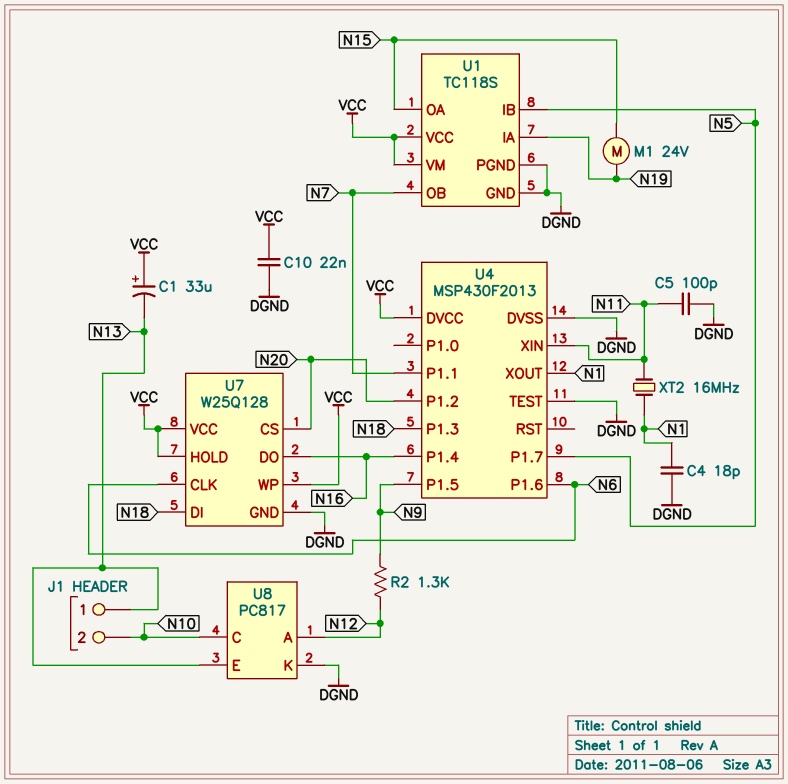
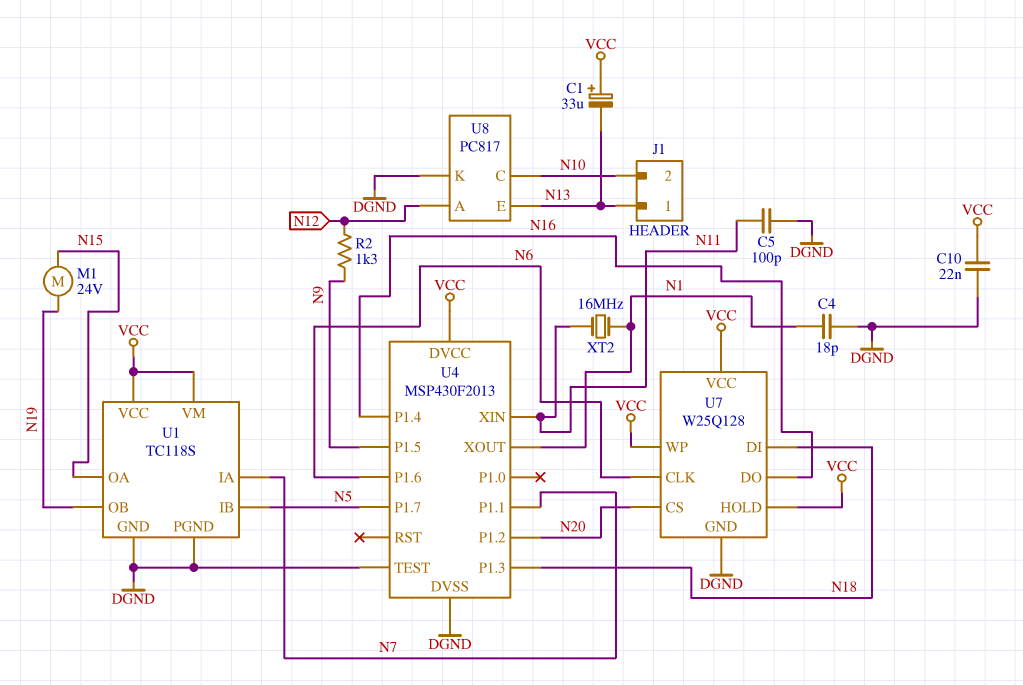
U1 pin IA: N19 -> N7
U1 pin OB: N7 -> N19

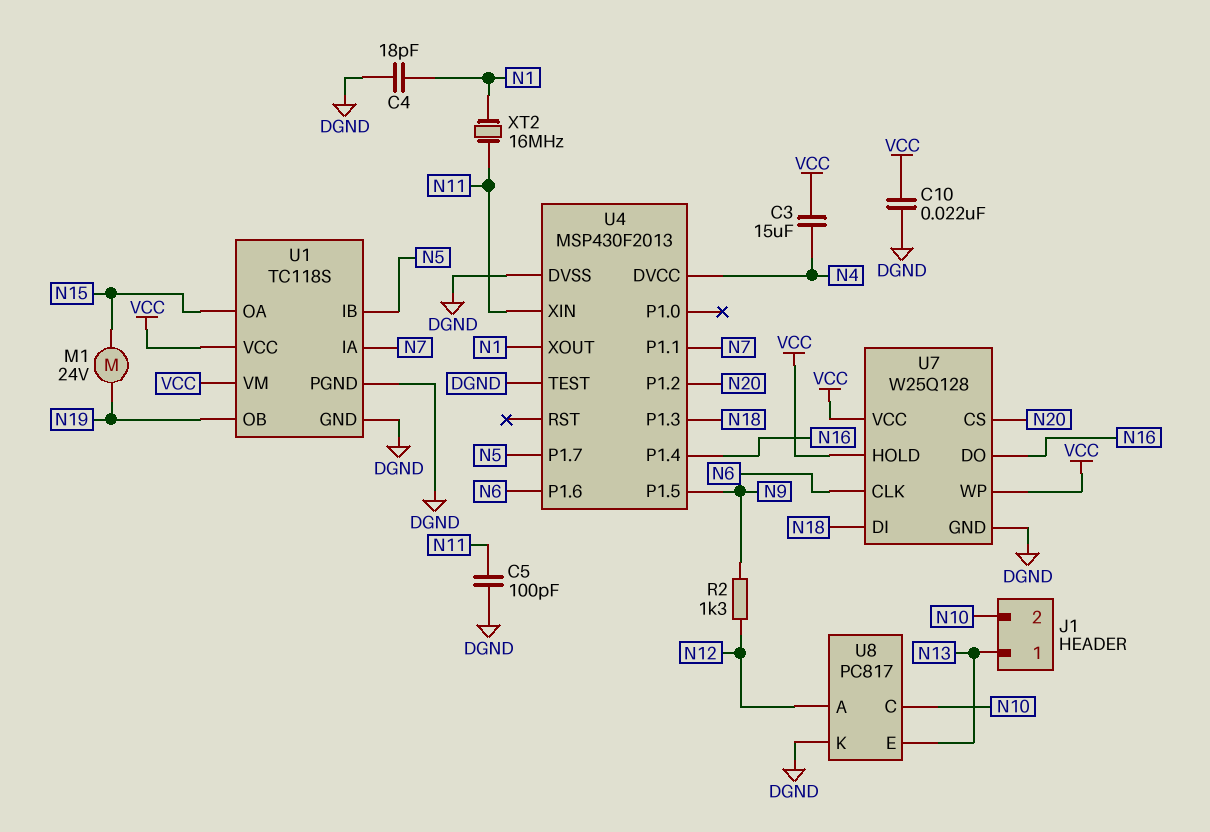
C1: 33uF (plus VCC, minus N13) -> none
C3: none -> 15uF (N4, VCC)
U4 pin DVCC: VCC -> N4

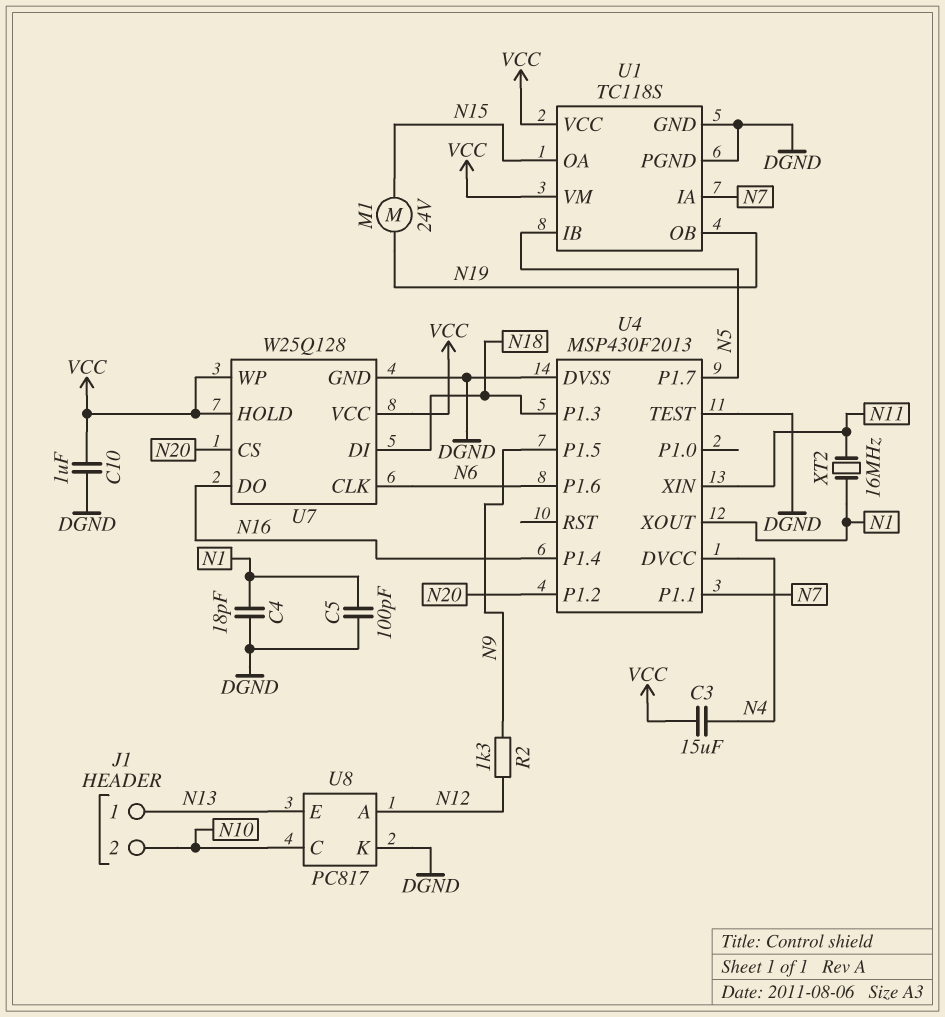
C5: 100pF (DGND, N11) -> 100pF (DGND, N1)
C10: 22nF (DGND, VCC) -> 1uF (DGND, VCC)

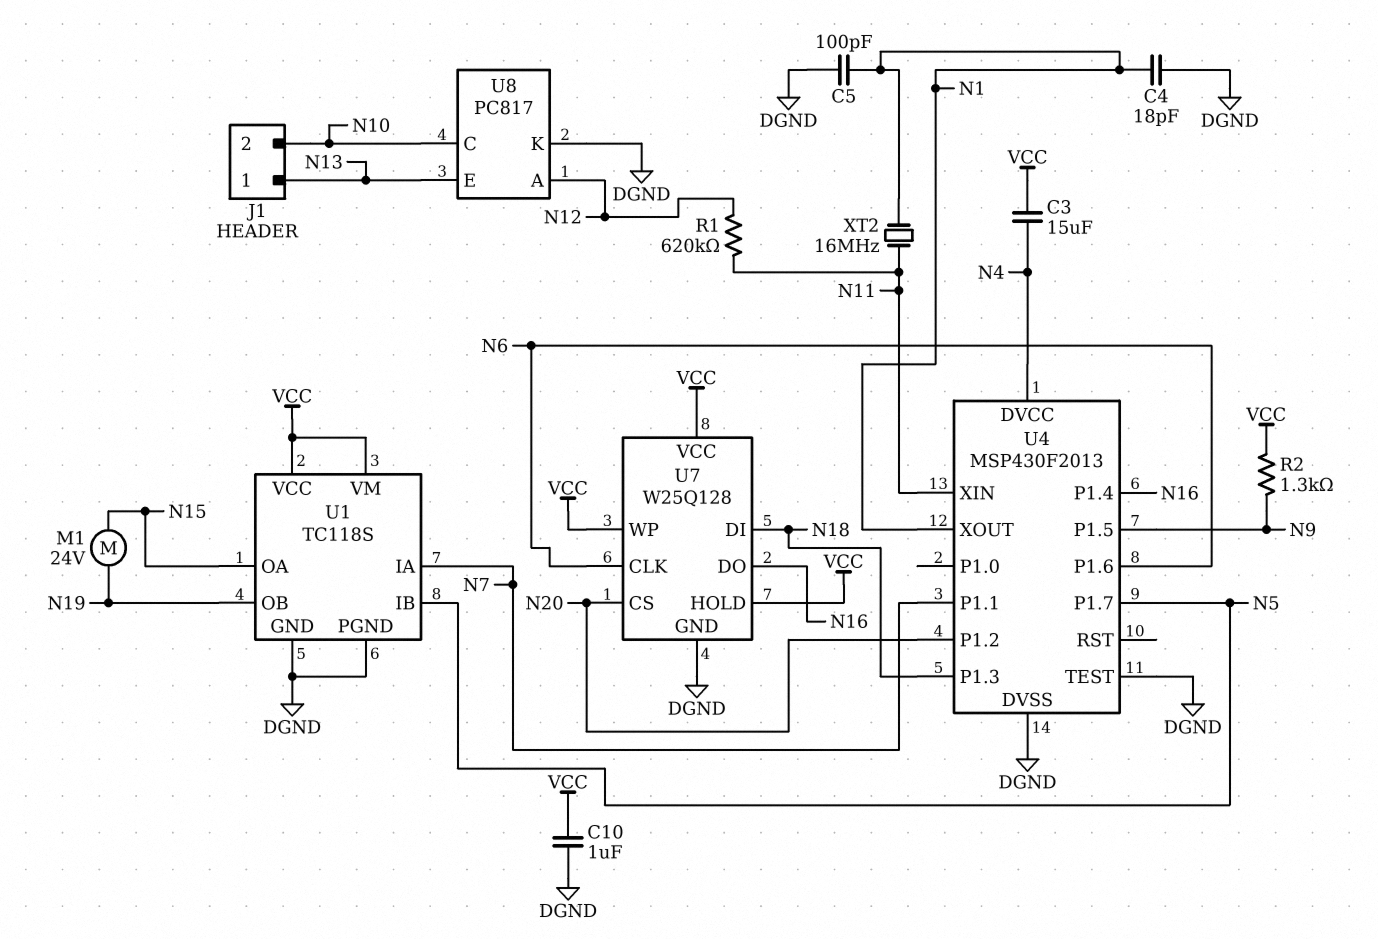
R1: none -> 620k (N11, N12)
R2: 1.3k (N9, N12) -> 1.3k (N9, VCC)

